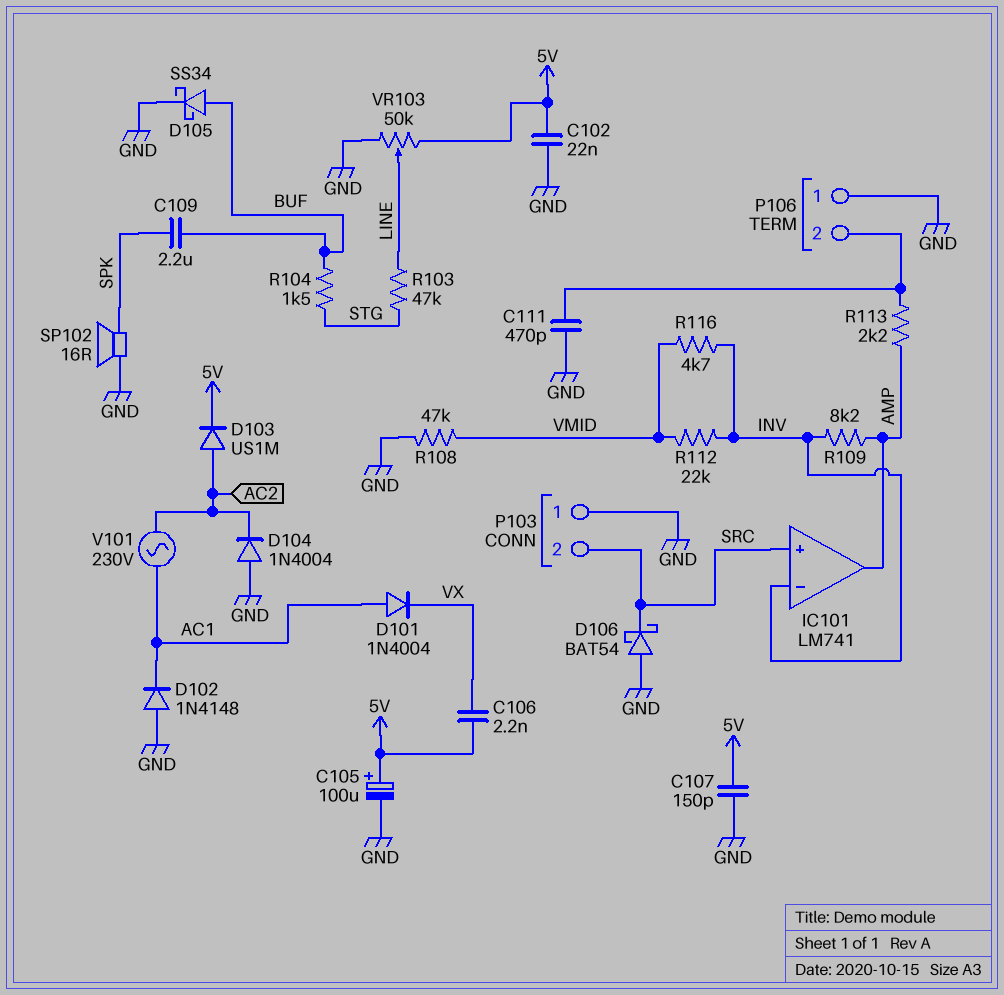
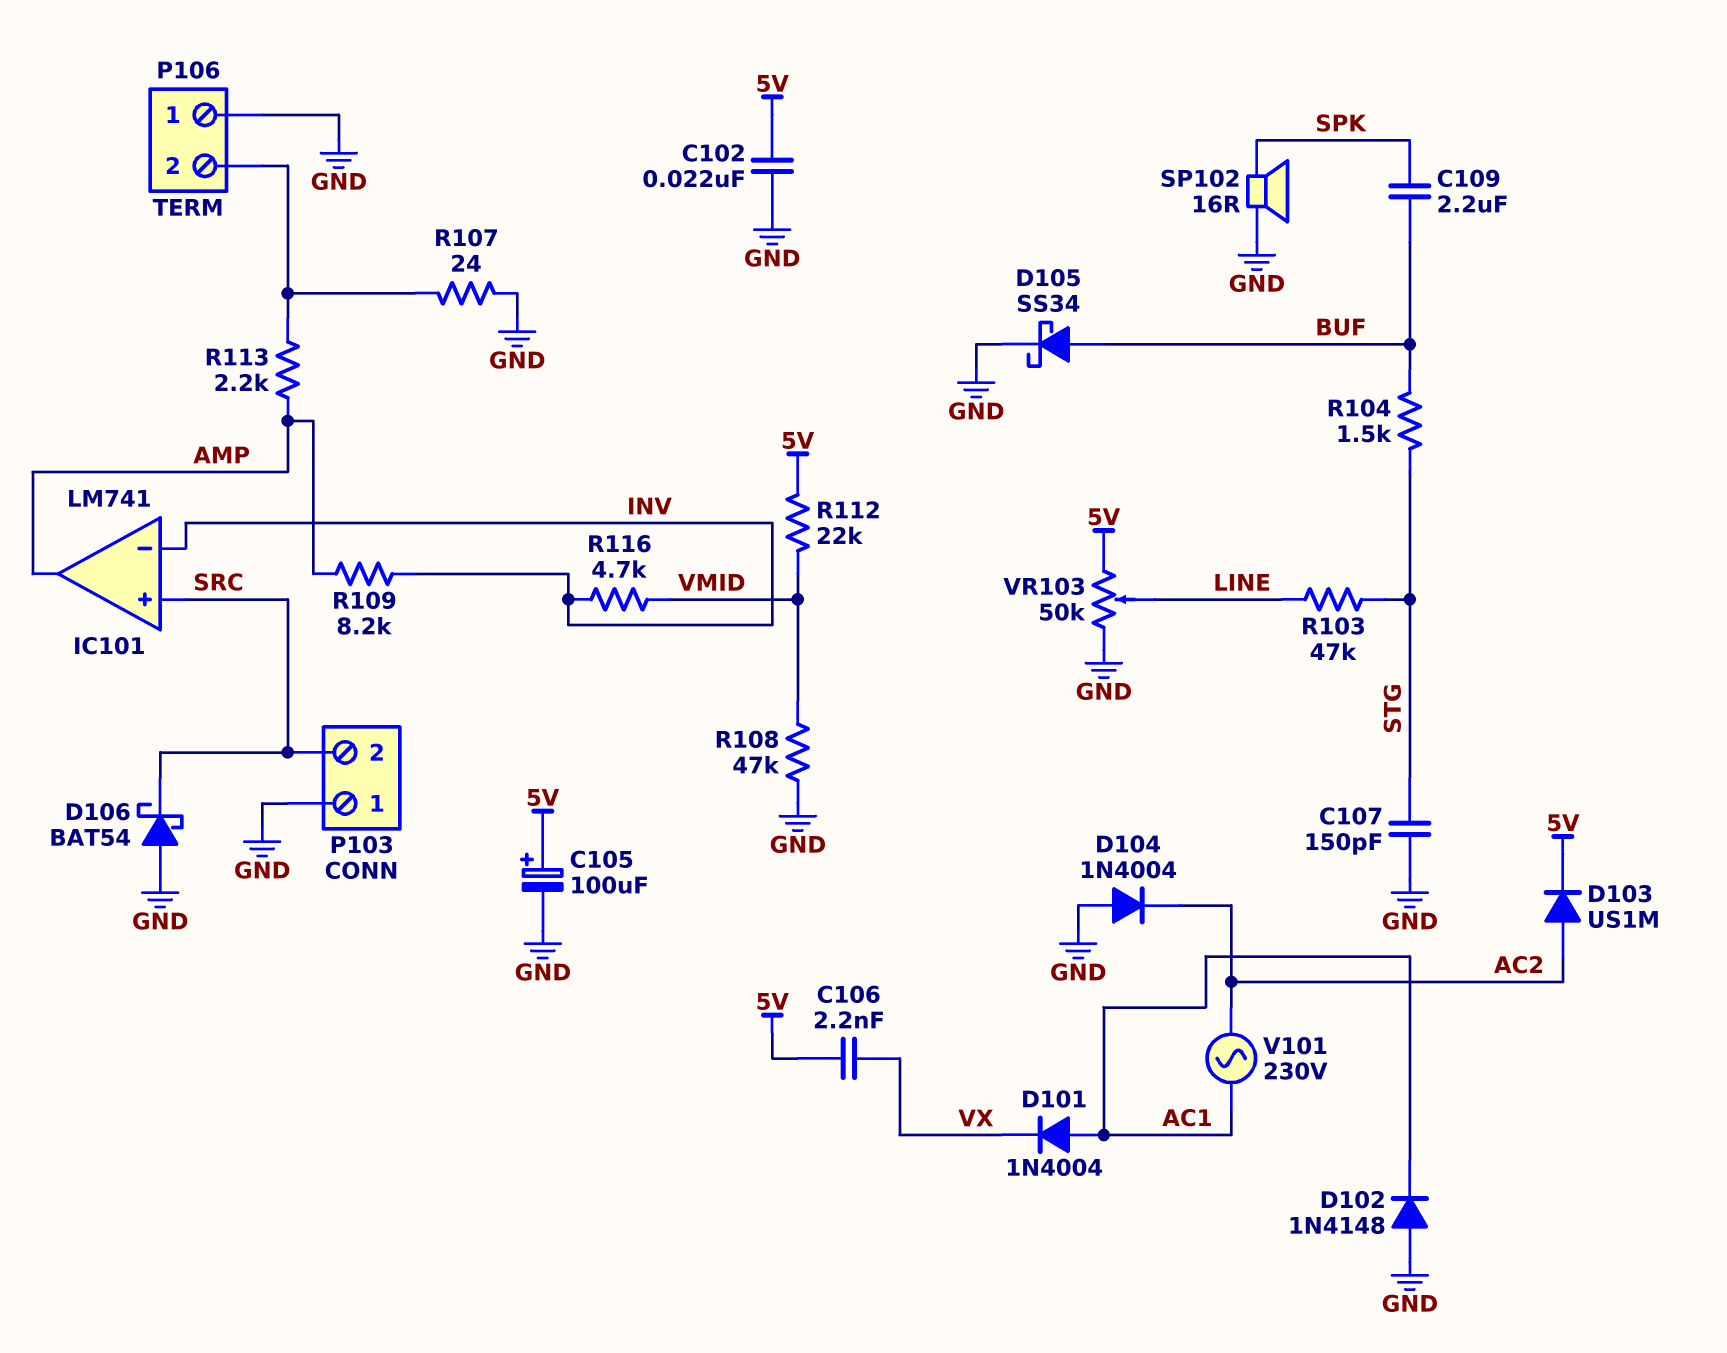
C107: 150pF (5V, GND) -> 150pF (GND, STG)
C111: 470pF (GND, P106/2) -> none
R107: none -> 24 (GND, P106/2)
R112: 22k (INV, VMID) -> 22k (5V, VMID)

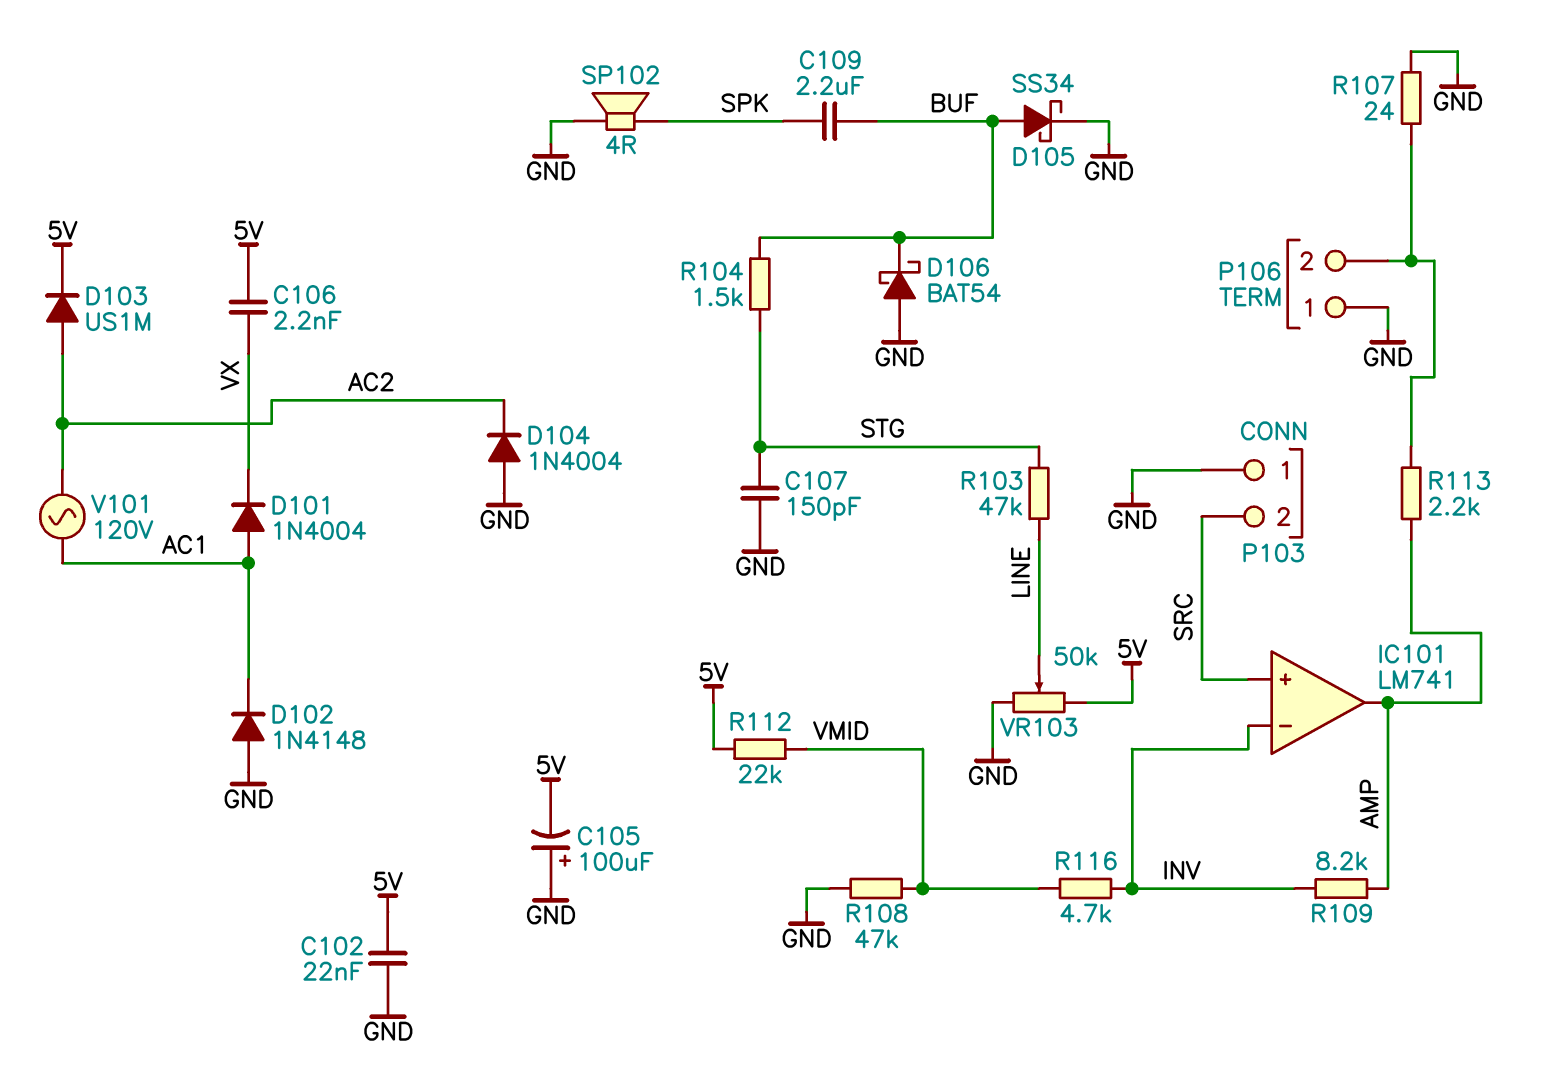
C105: 100uF (plus 5V, minus GND) -> 100uF (plus GND, minus 5V)
D106: schottky BAT54 (A GND, K SRC) -> schottky BAT54 (A GND, K BUF)
SP102: speaker 16R (GND, SPK) -> speaker 4R (GND, SPK)
V101: AC 230V (AC1, AC2) -> AC 120V (AC1, AC2)

